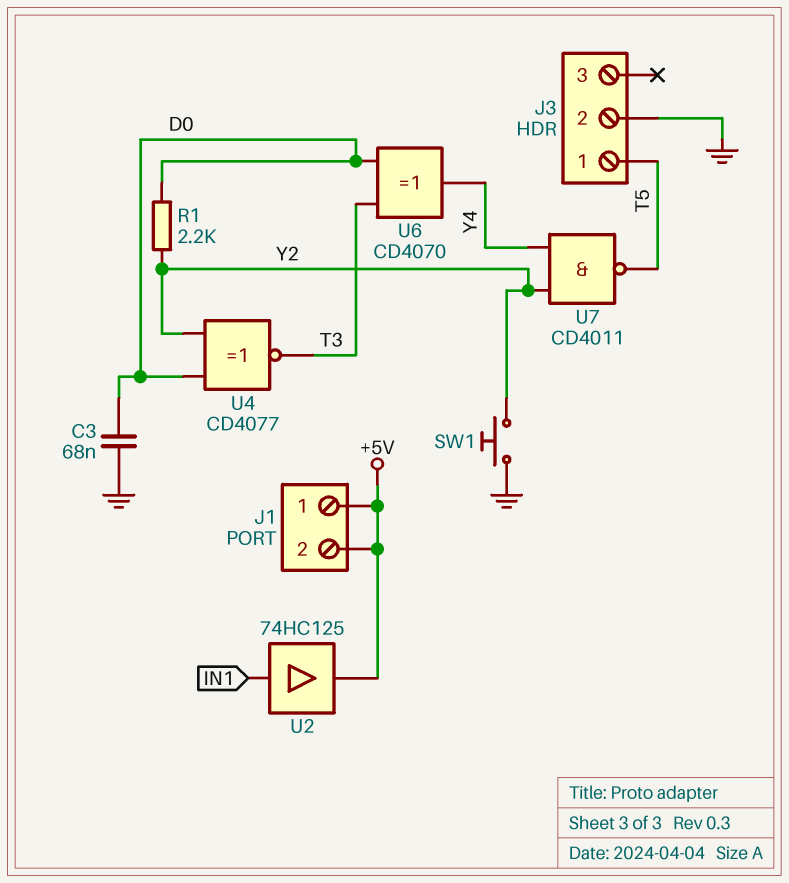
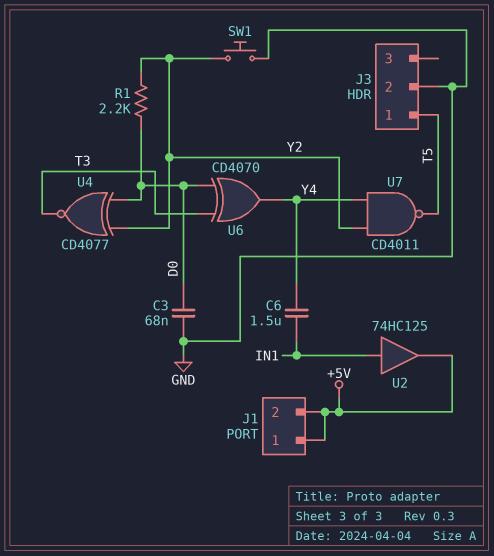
C6: none -> 1.5uF (IN1, Y4)

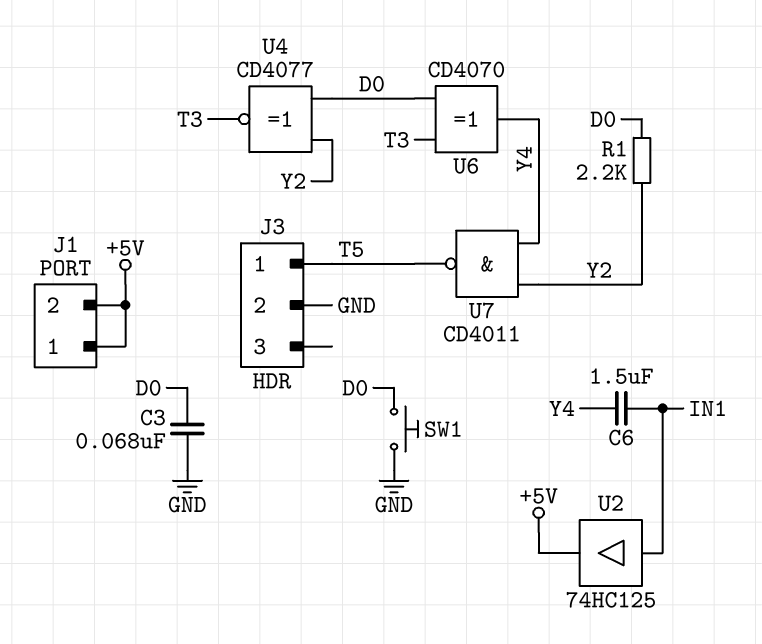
SW1: button (GND, Y2) -> button (D0, GND)

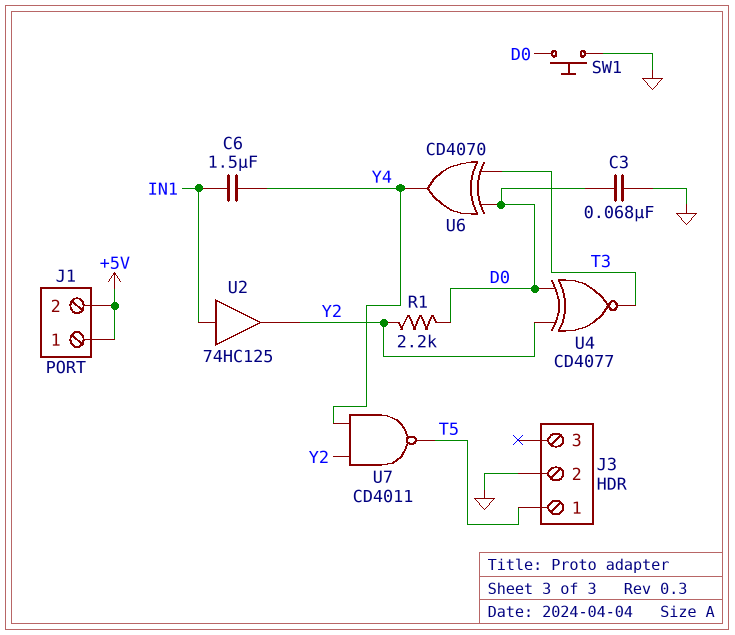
U2: buffer 74HC125 (in IN1, out +5V) -> buffer 74HC125 (in IN1, out Y2)

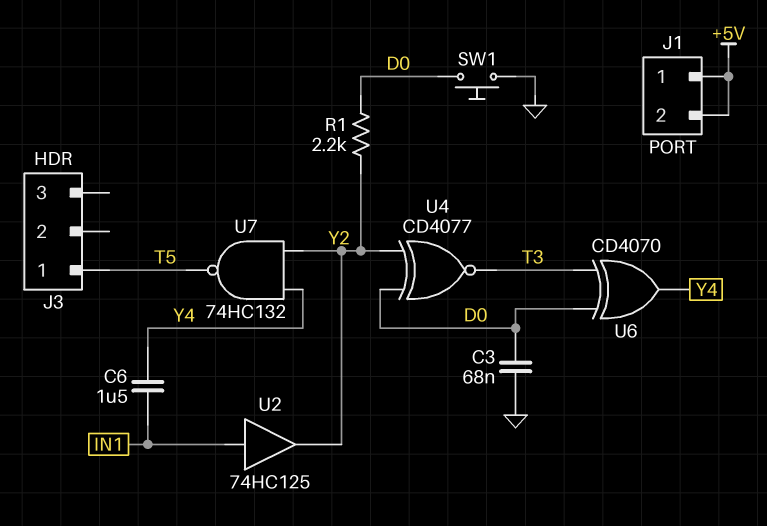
J3 pin 2: GND -> none
U7: NAND CD4011 (in Y2, in Y4, out T5) -> NAND 74HC132 (in Y2, in Y4, out T5)

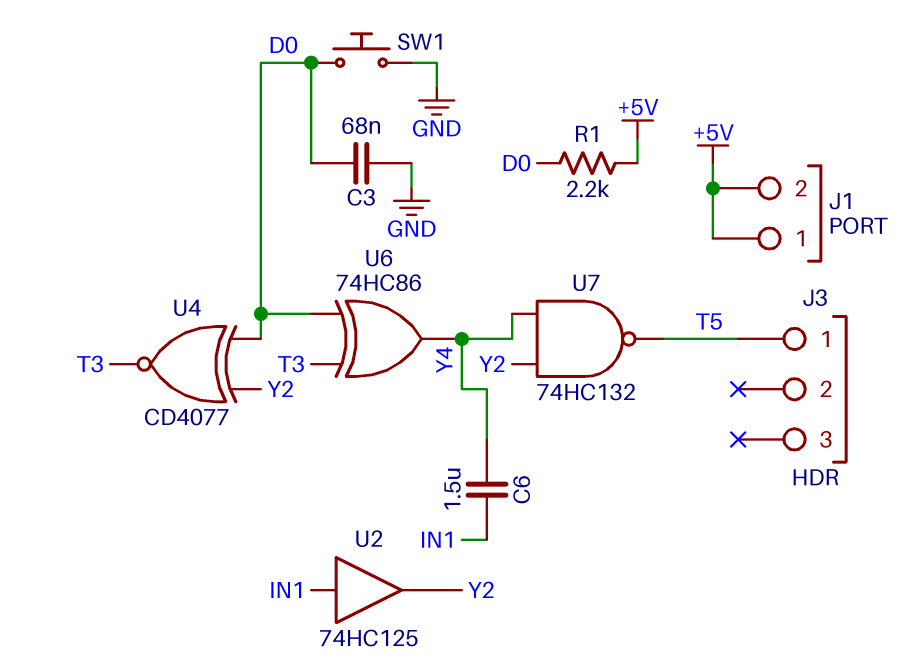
R1: 2.2k (D0, Y2) -> 2.2k (+5V, D0)
U6: XOR CD4070 (in D0, in T3, out Y4) -> XOR 74HC86 (in D0, in T3, out Y4)

